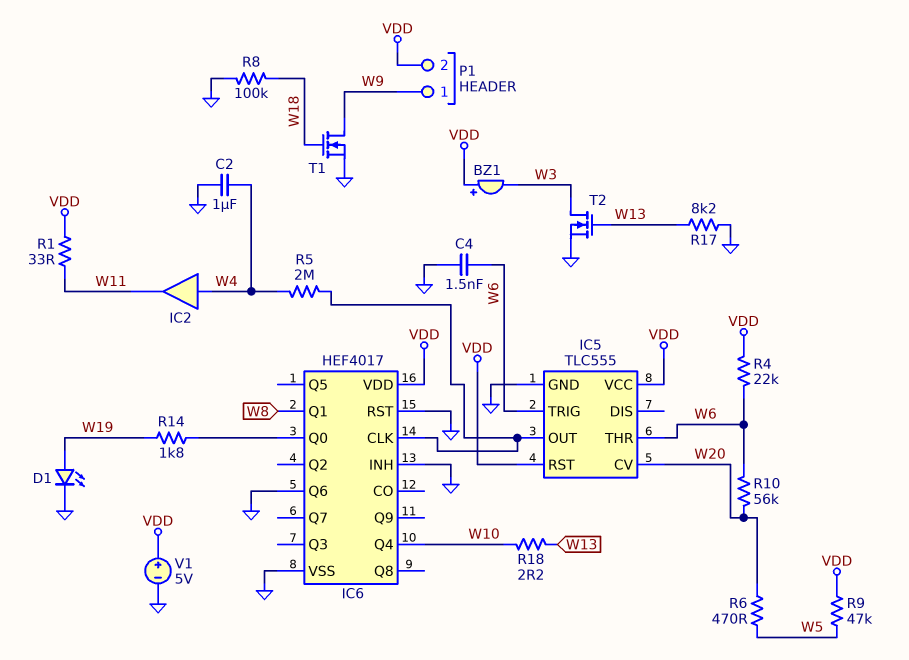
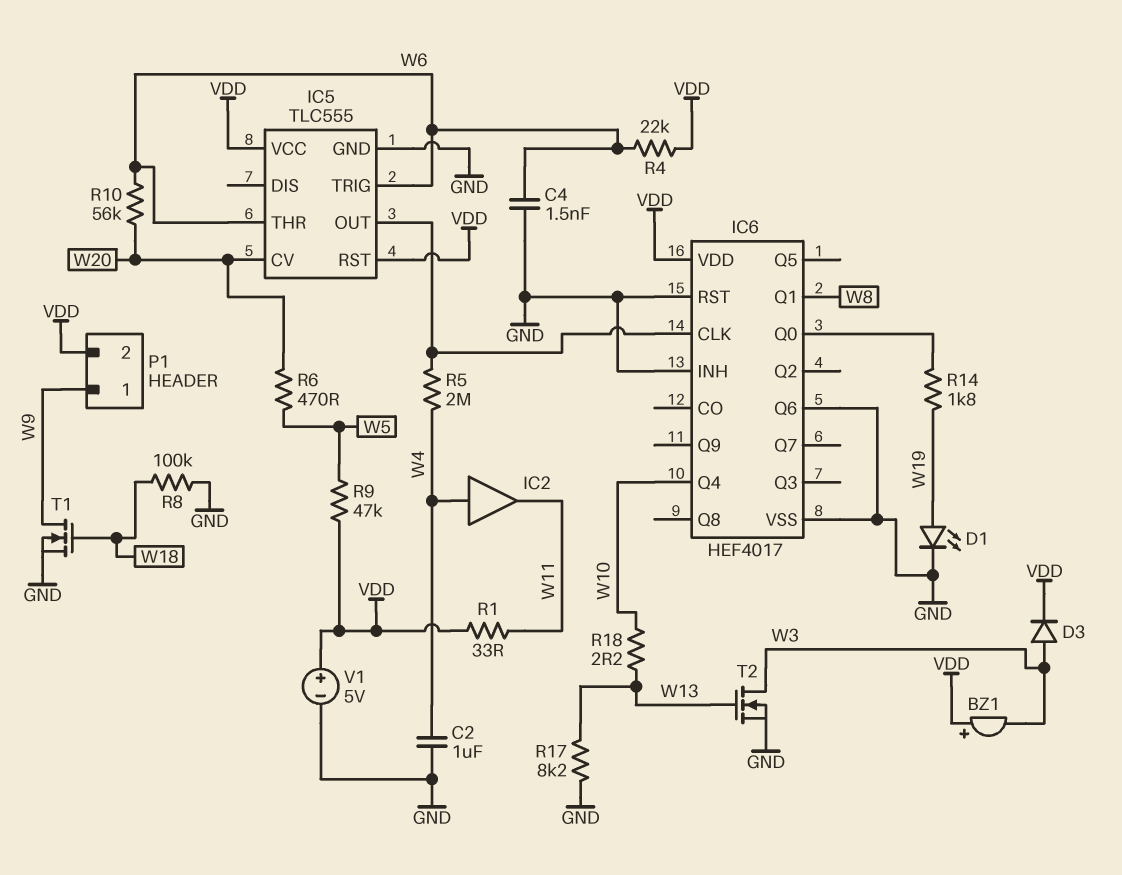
D3: none -> diode (A W3, K VDD)

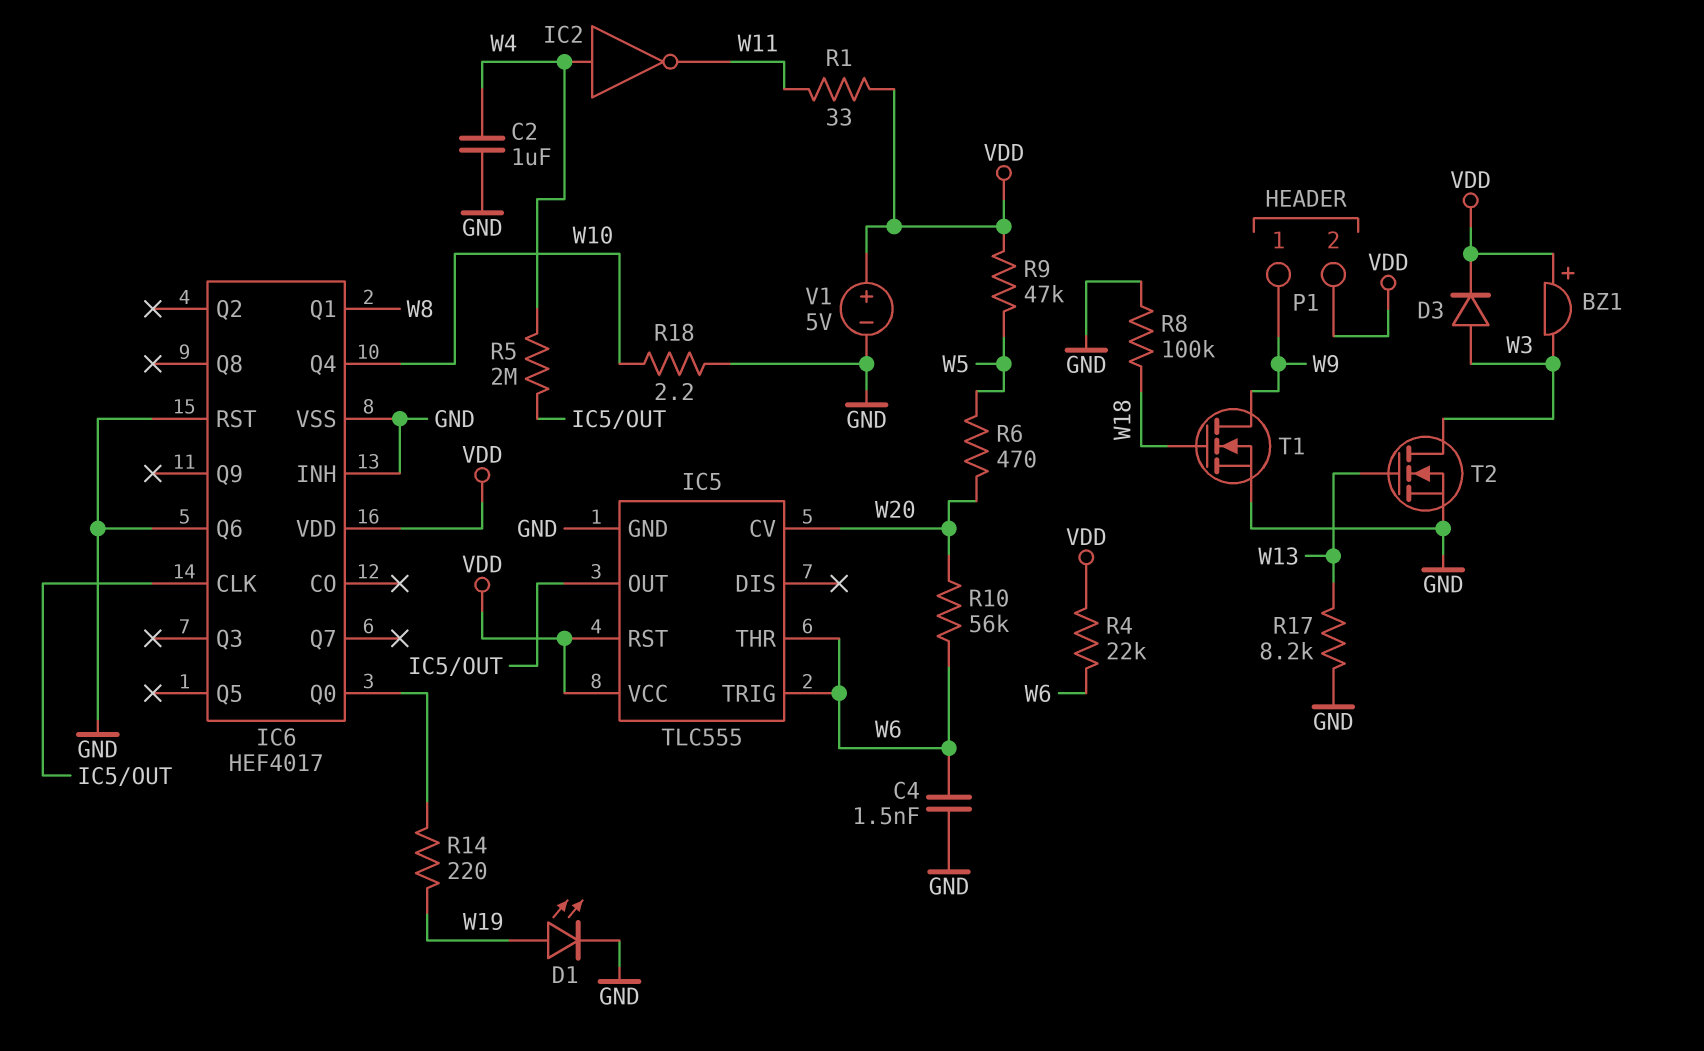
IC2: buffer (in W4, out W11) -> NOT (in W4, out W11)
R14: 1.8k (IC6/Q0, W19) -> 220 (IC6/Q0, W19)
R18: 2.2 (W10, W13) -> 2.2 (GND, W10)

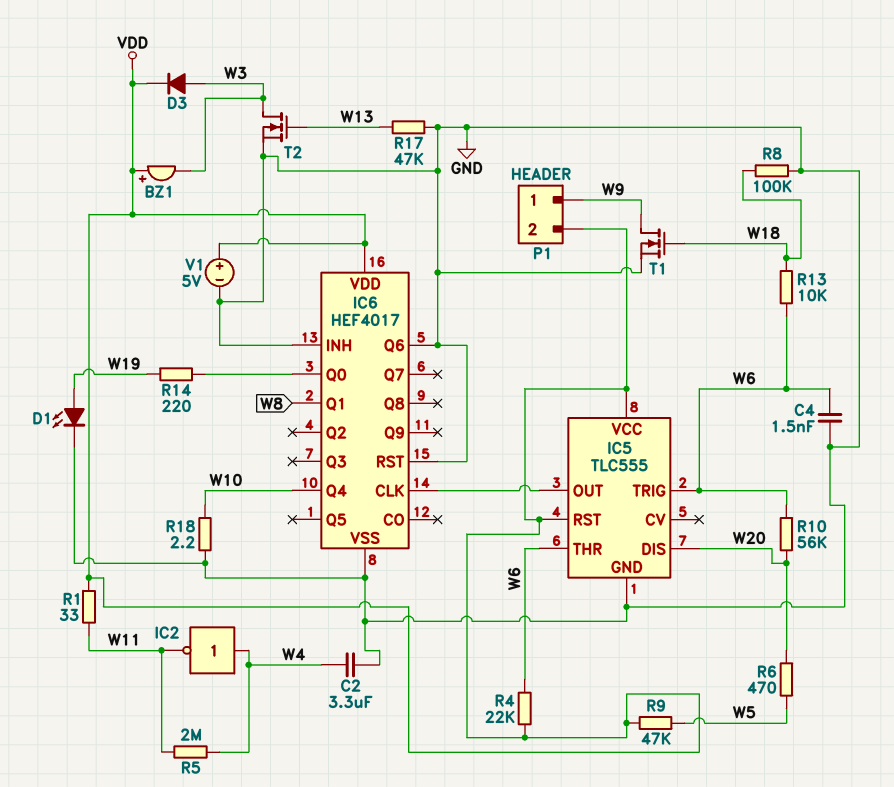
C2: 1uF (GND, W4) -> 3.3uF (GND, W4)
IC5 pin CV: W20 -> none
IC5 pin DIS: none -> W20
R5: 2M (IC5/OUT, W4) -> 2M (W4, W11)
R13: none -> 10k (W6, W18)
R17: 8.2k (GND, W13) -> 47k (GND, W13)

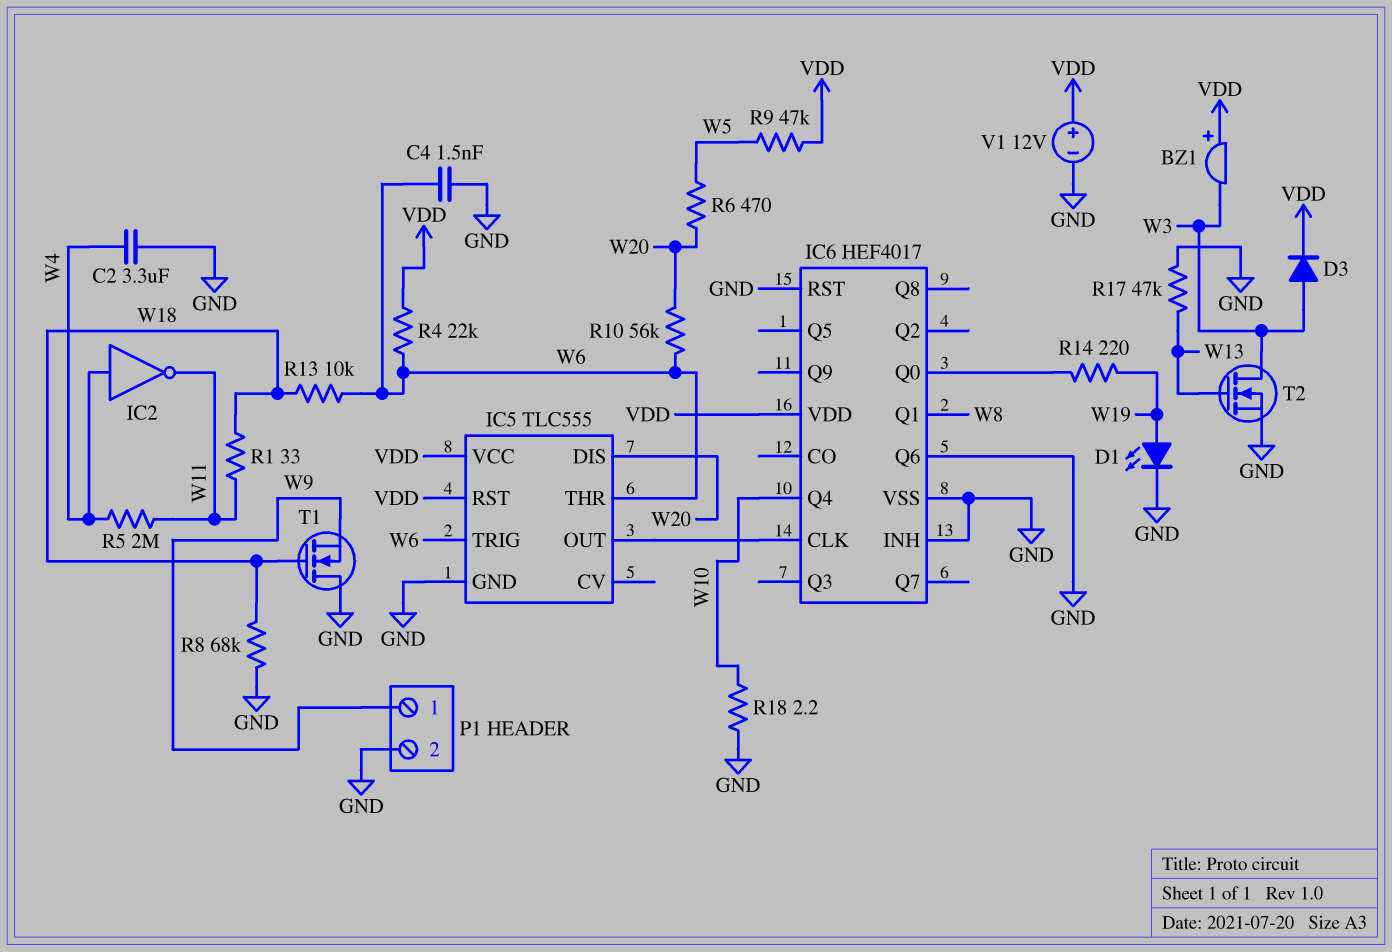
P1 pin 2: VDD -> GND
R1: 33 (VDD, W11) -> 33 (W11, W18)
R8: 100k (GND, W18) -> 68k (GND, W18)
T1: NMOS (G W18, D W9, S GND) -> NMOS (G W18, D GND, S W9)
V1: 5V (plus VDD, minus GND) -> 12V (plus VDD, minus GND)

